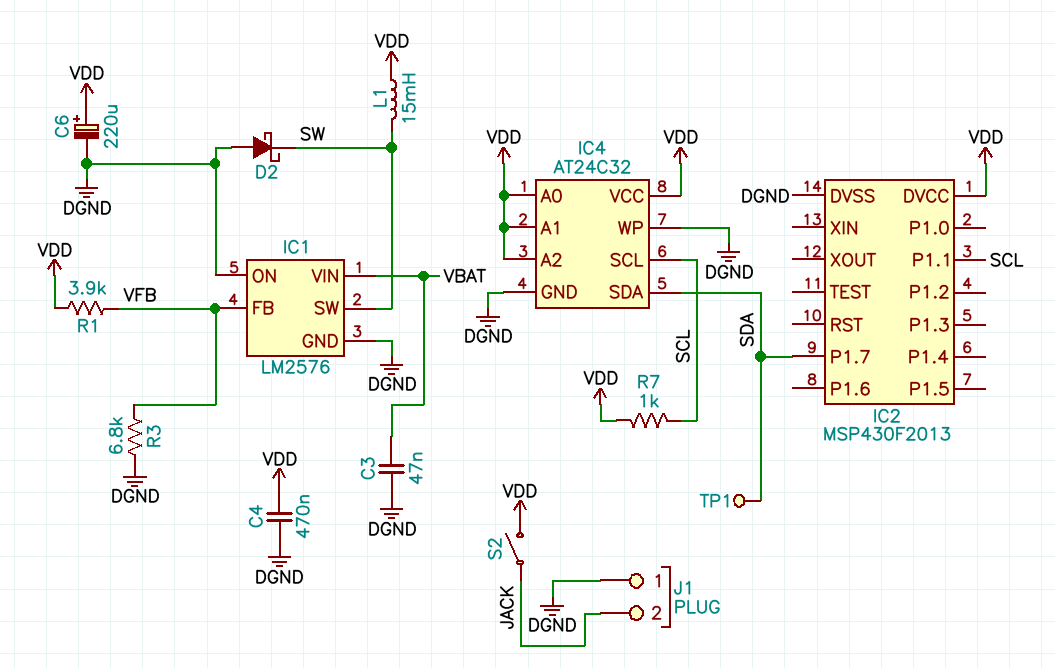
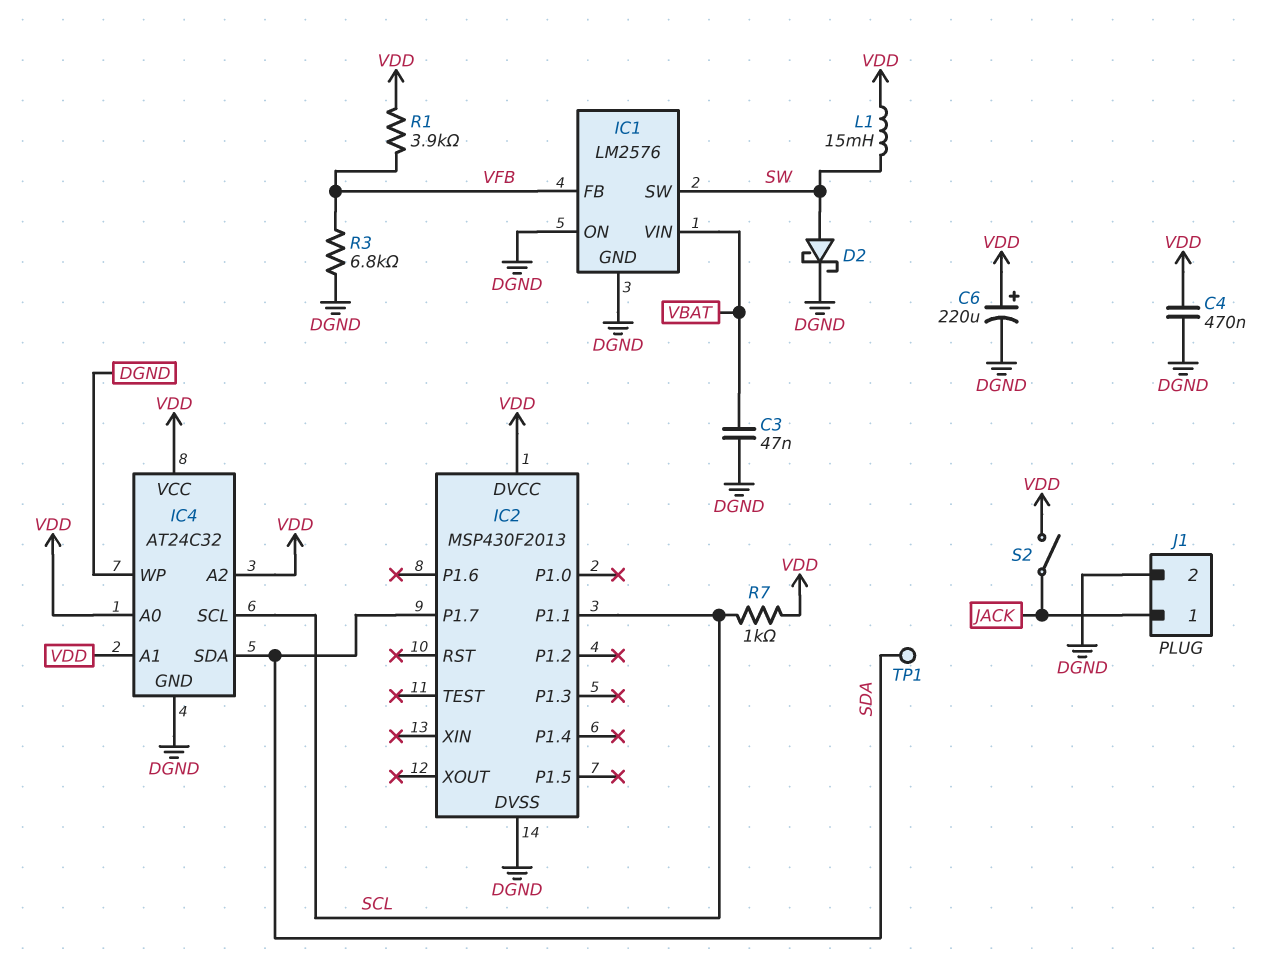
D2: schottky (A DGND, K SW) -> schottky (A SW, K DGND)
J1 pin 1: DGND -> JACK
J1 pin 2: JACK -> DGND

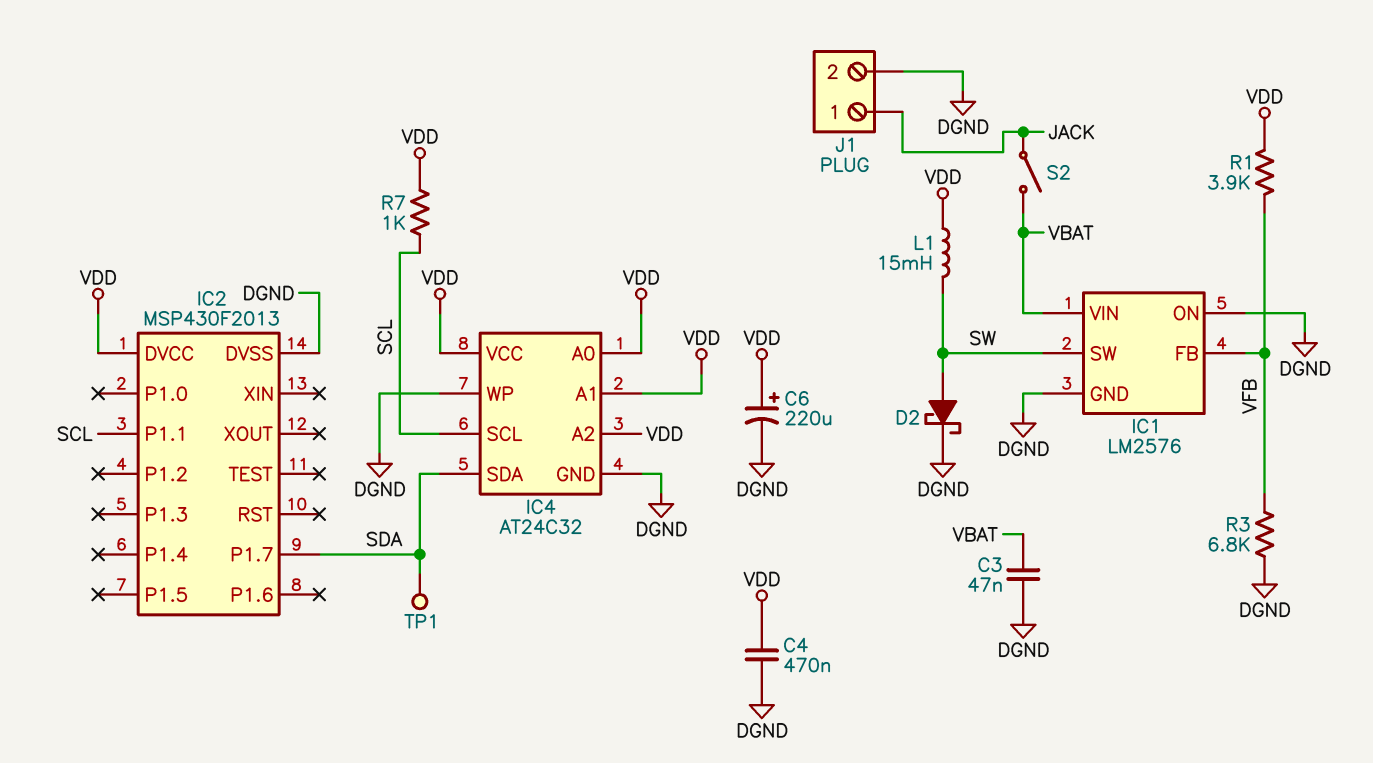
S2: switch (JACK, VDD) -> switch (JACK, VBAT)

